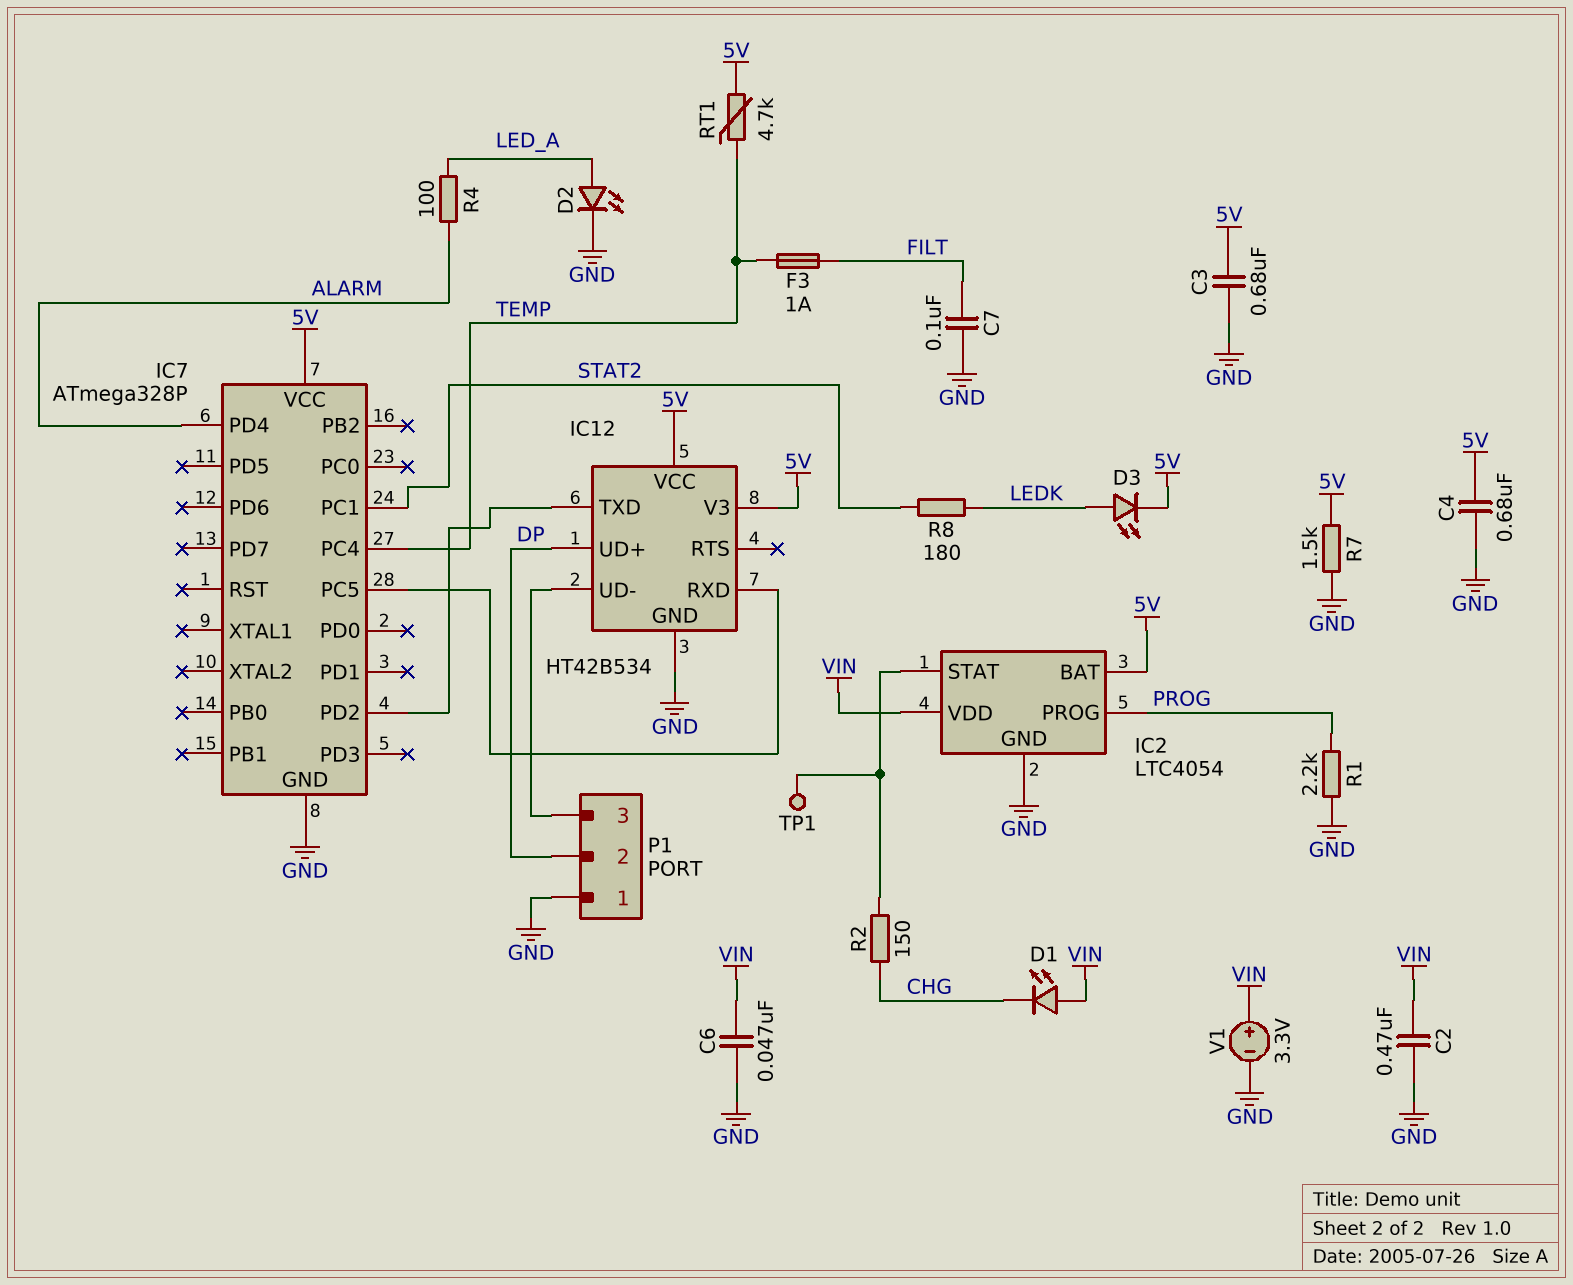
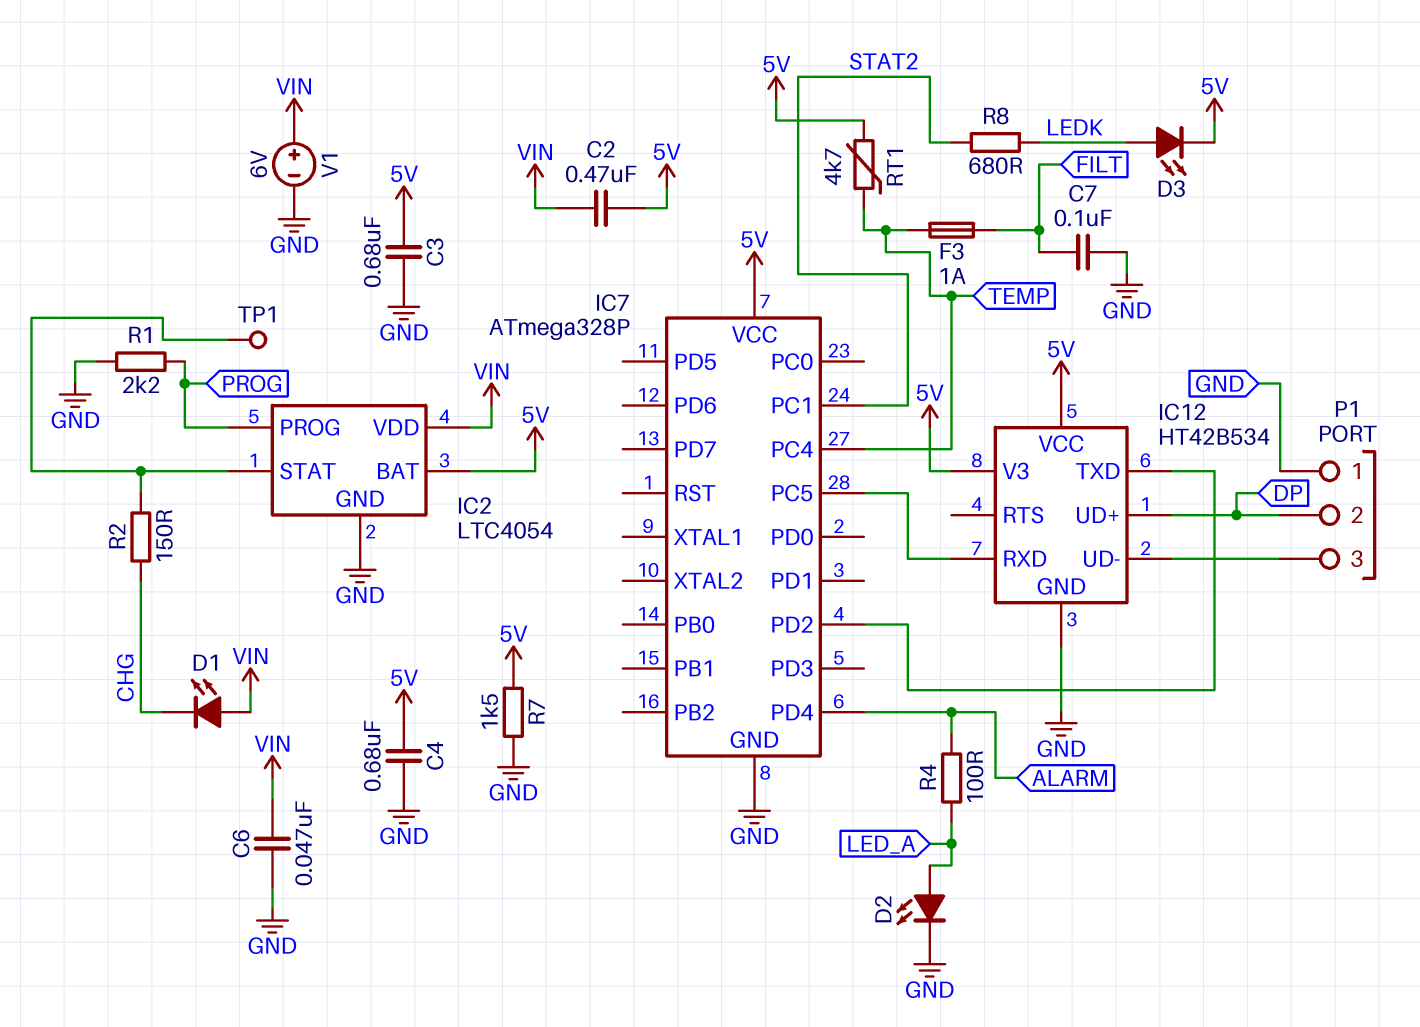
C2: 470nF (GND, VIN) -> 470nF (5V, VIN)
R8: 180 (LEDK, STAT2) -> 680 (LEDK, STAT2)
V1: 3.3V (plus VIN, minus GND) -> 6V (plus VIN, minus GND)

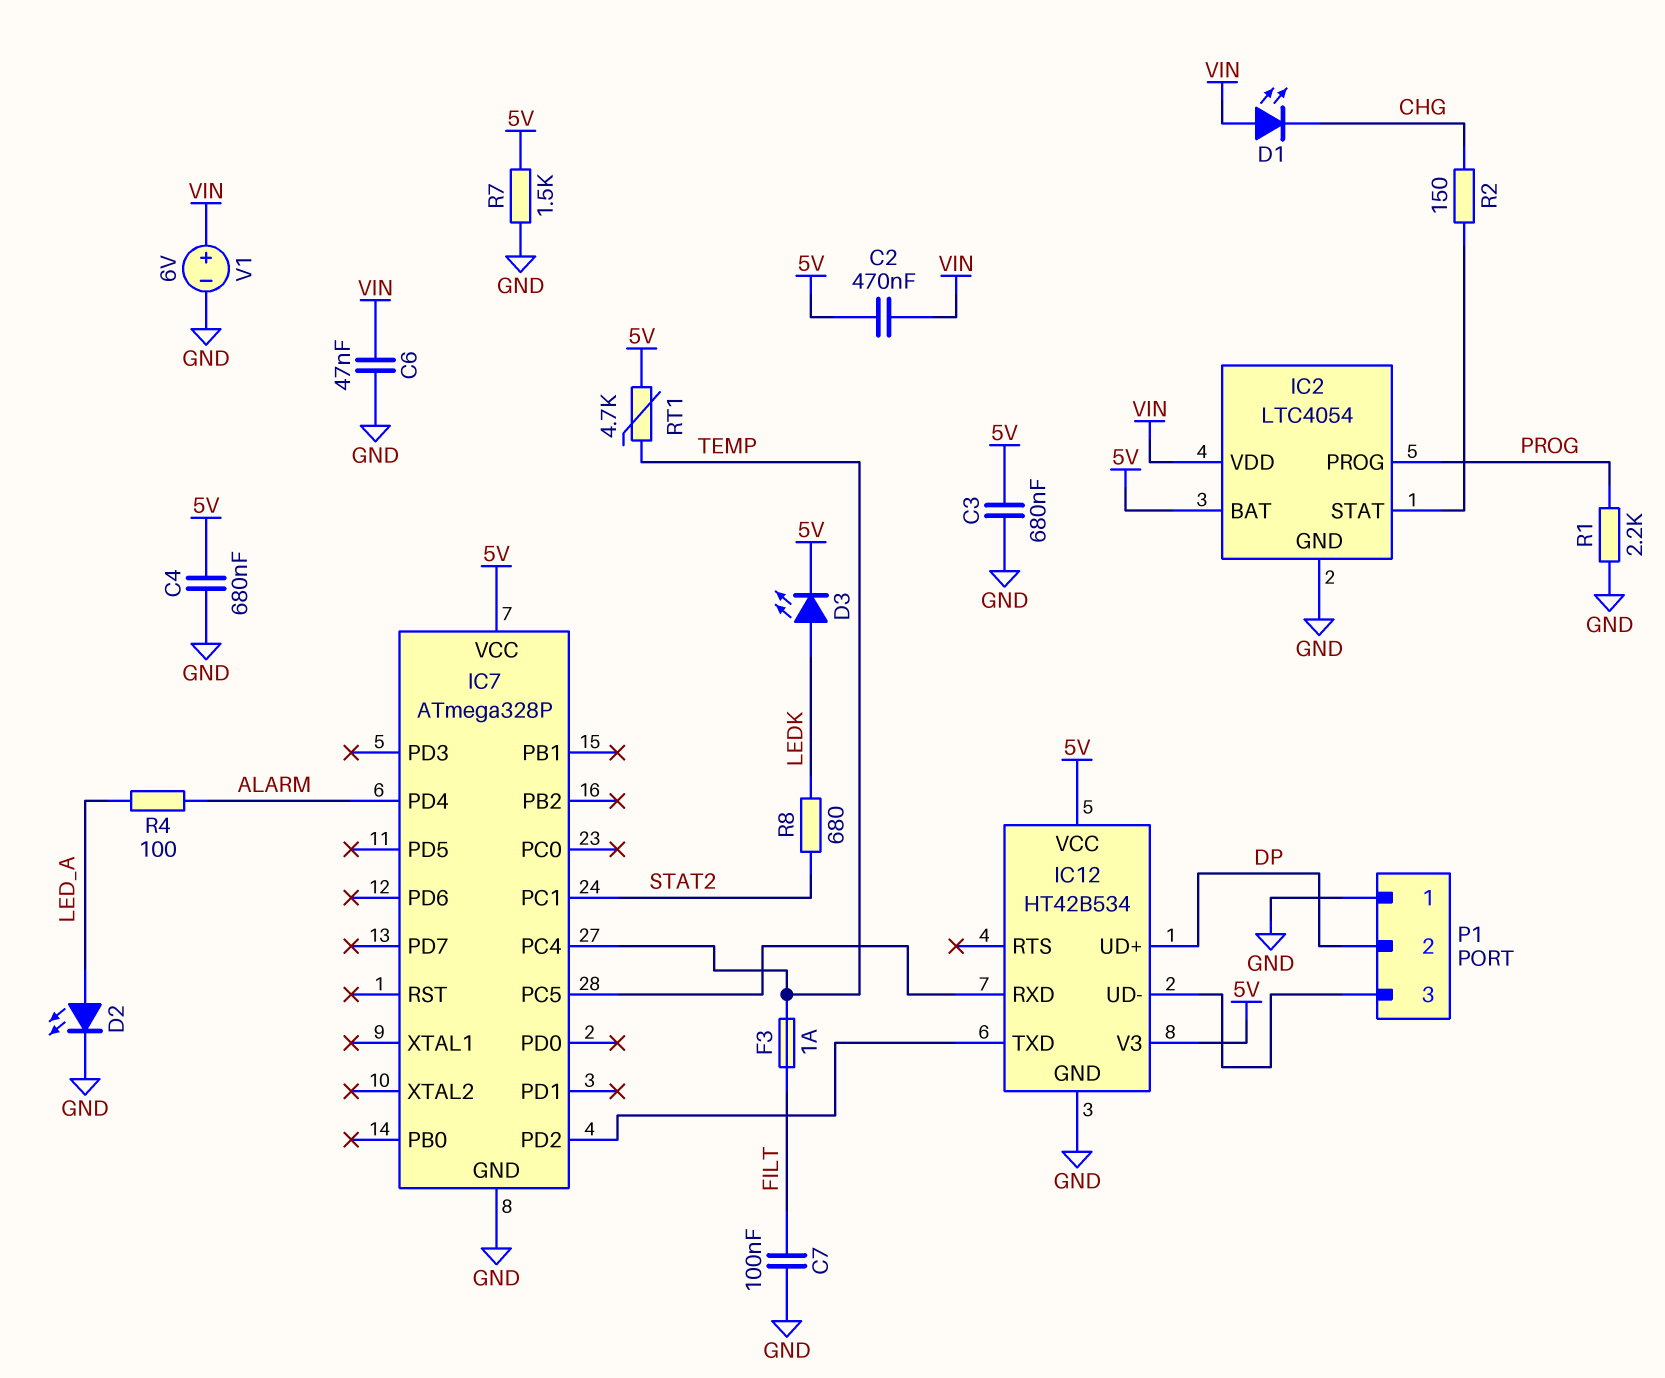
TP1: test point (IC2/STAT) -> none

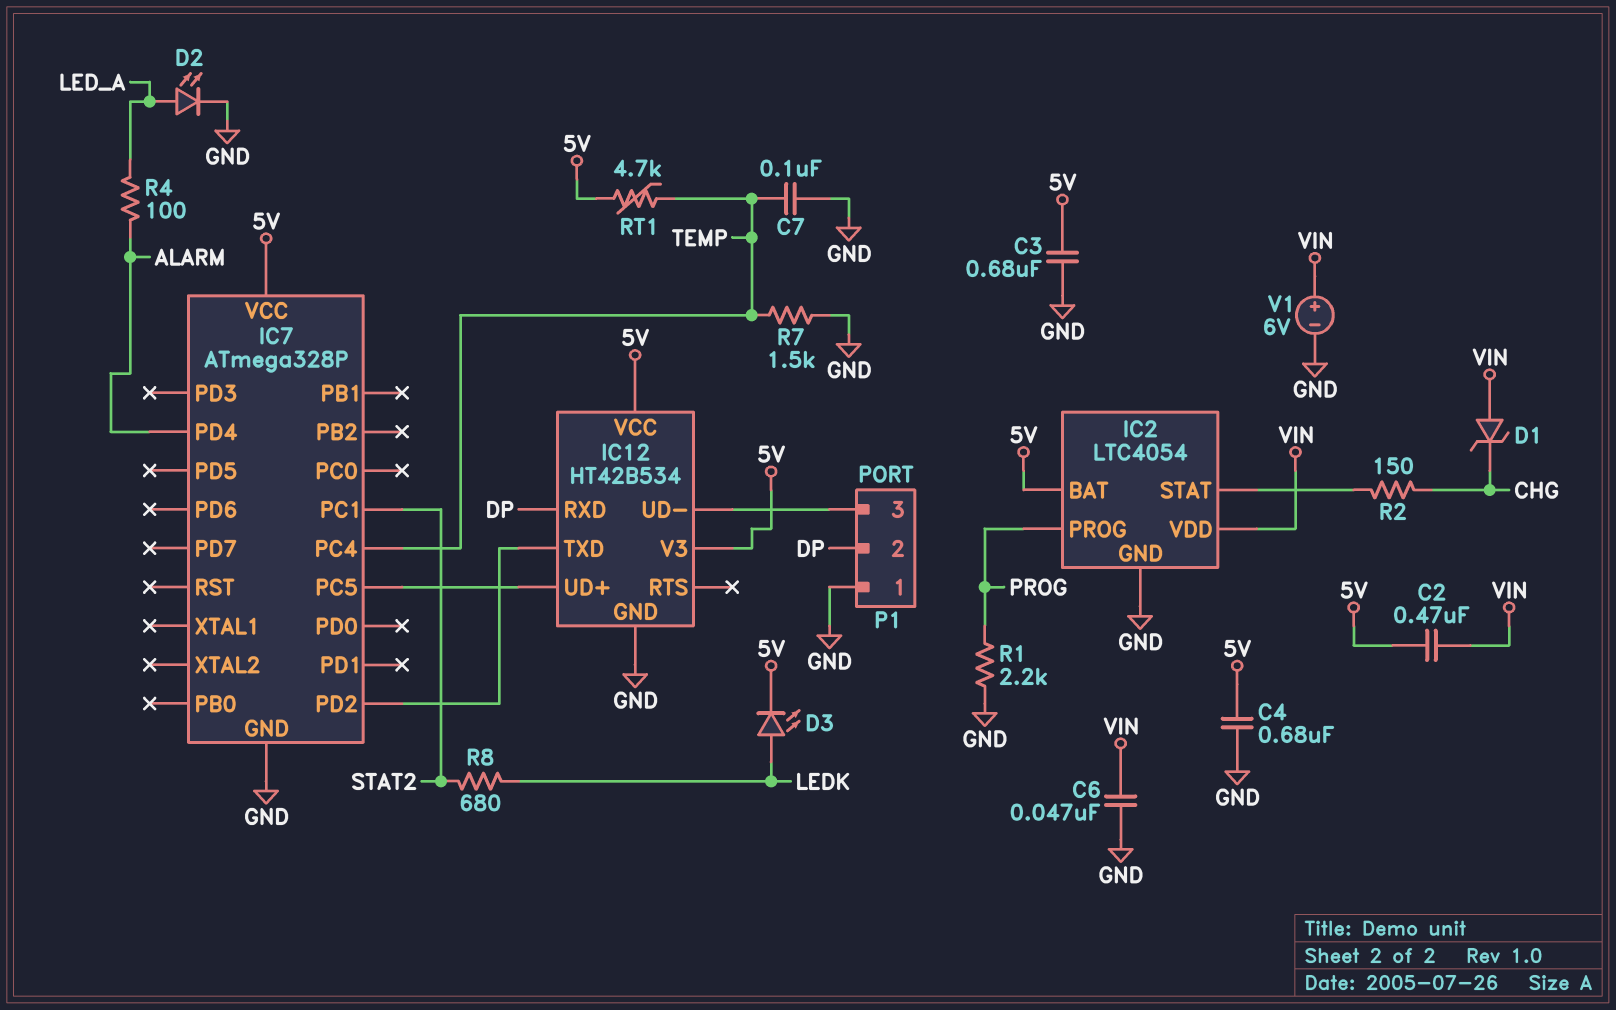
C7: 100nF (FILT, GND) -> 100nF (GND, TEMP)
D1: LED (A VIN, K CHG) -> zener (A VIN, K CHG)
F3: 1A (FILT, TEMP) -> none
IC12 pin RXD: IC7/PC5 -> DP
IC12 pin UD+: DP -> IC7/PC5
R7: 1.5k (5V, GND) -> 1.5k (GND, TEMP)

